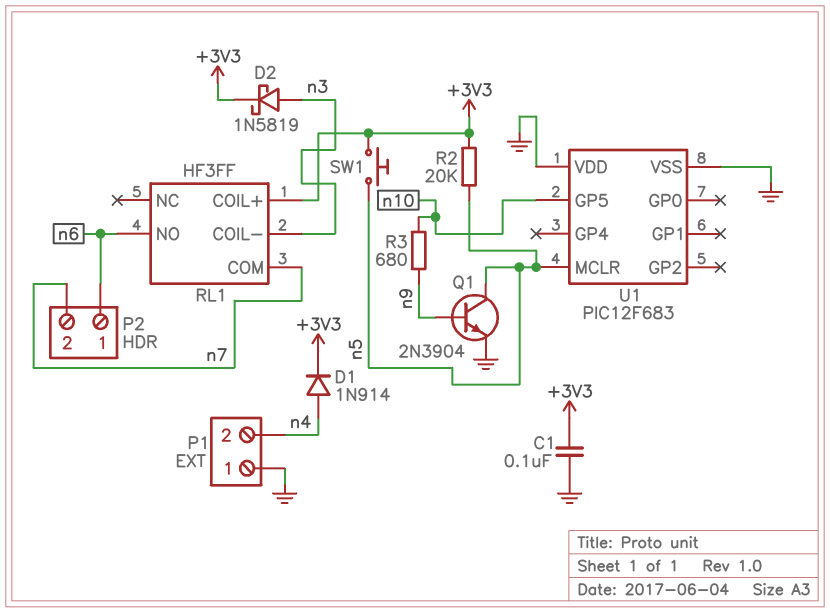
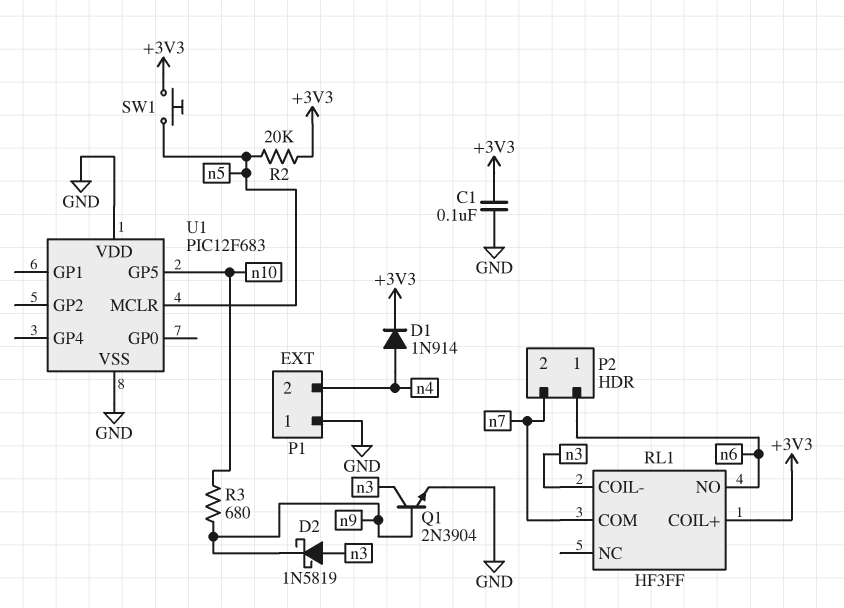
D2: schottky 1N5819 (A n3, K +3V3) -> schottky 1N5819 (A n3, K n9)
Q1: NPN 2N3904 (B n9, C n5, E GND) -> NPN 2N3904 (B n9, C n3, E GND)

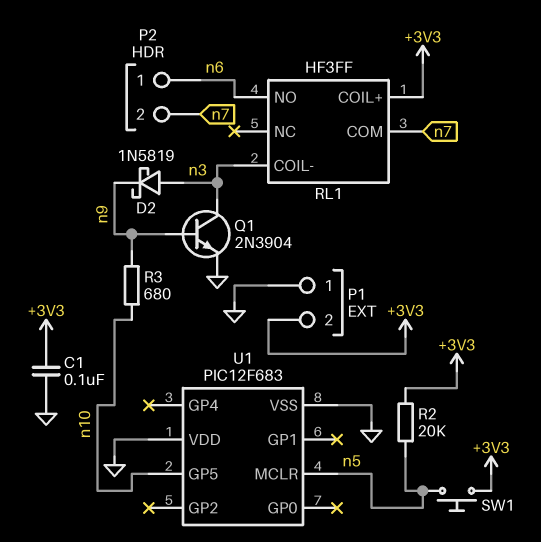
D1: diode 1N914 (A n4, K +3V3) -> none
P1 pin 2: n4 -> +3V3

